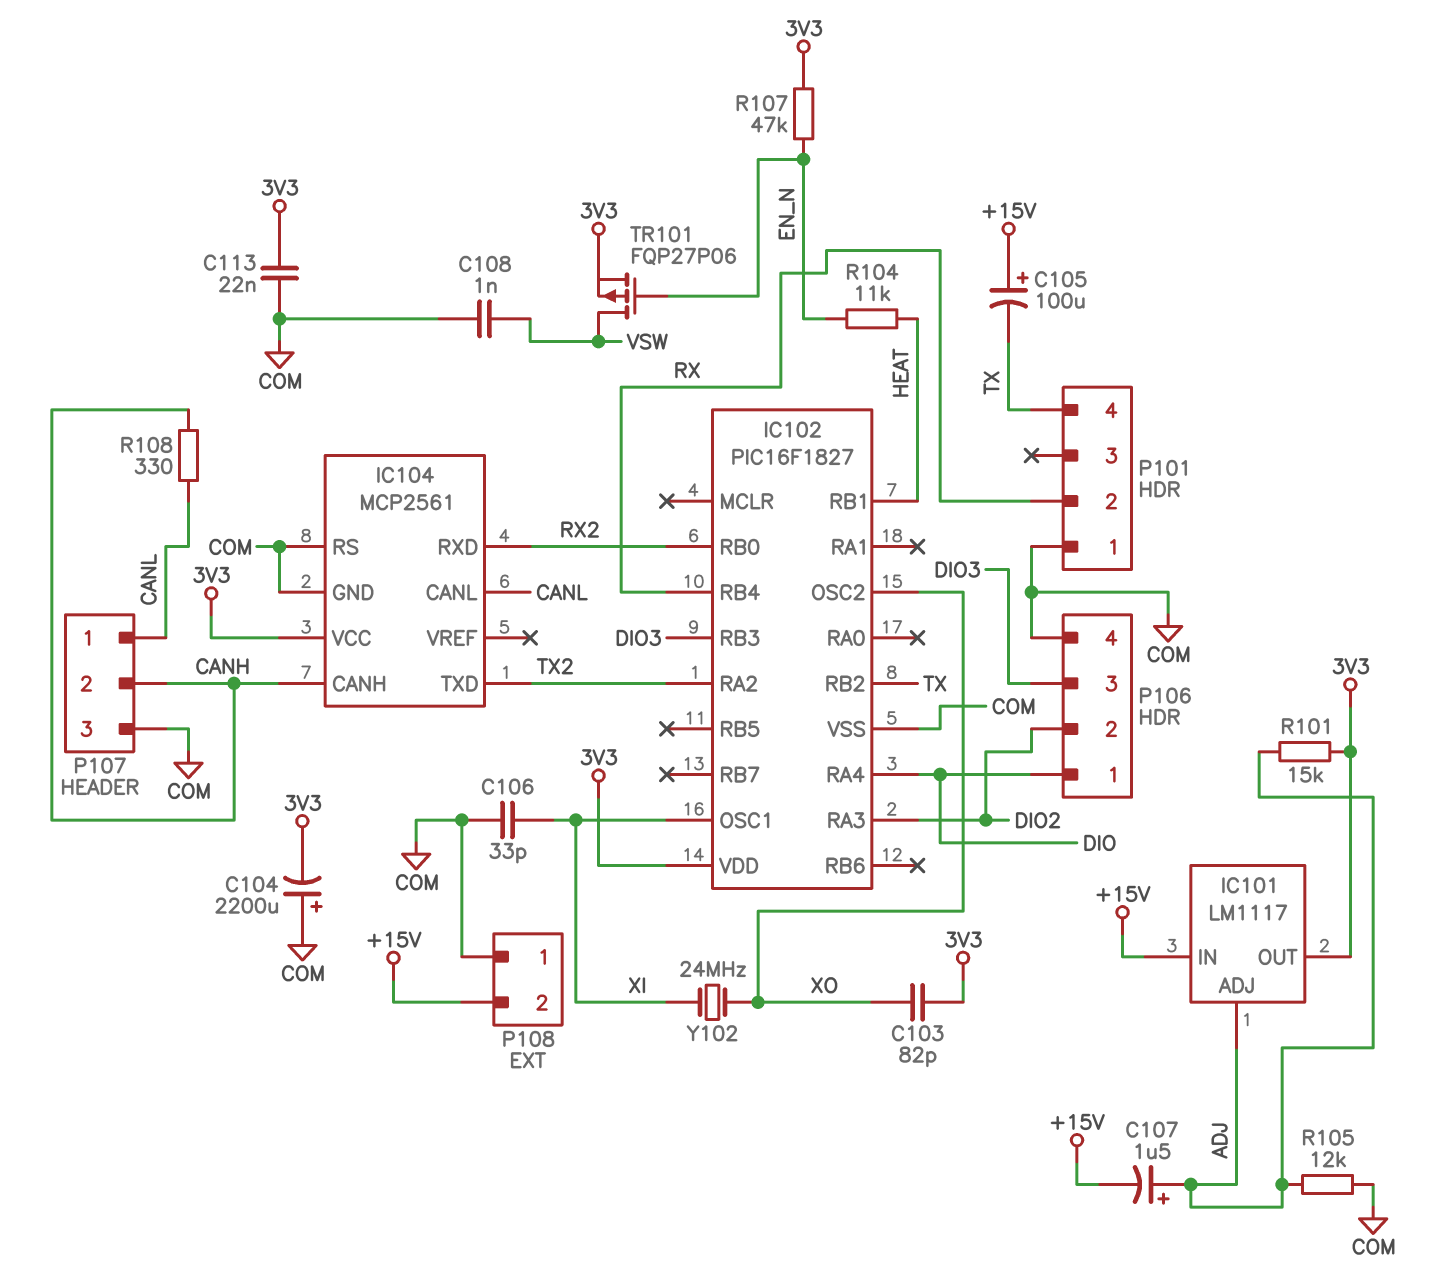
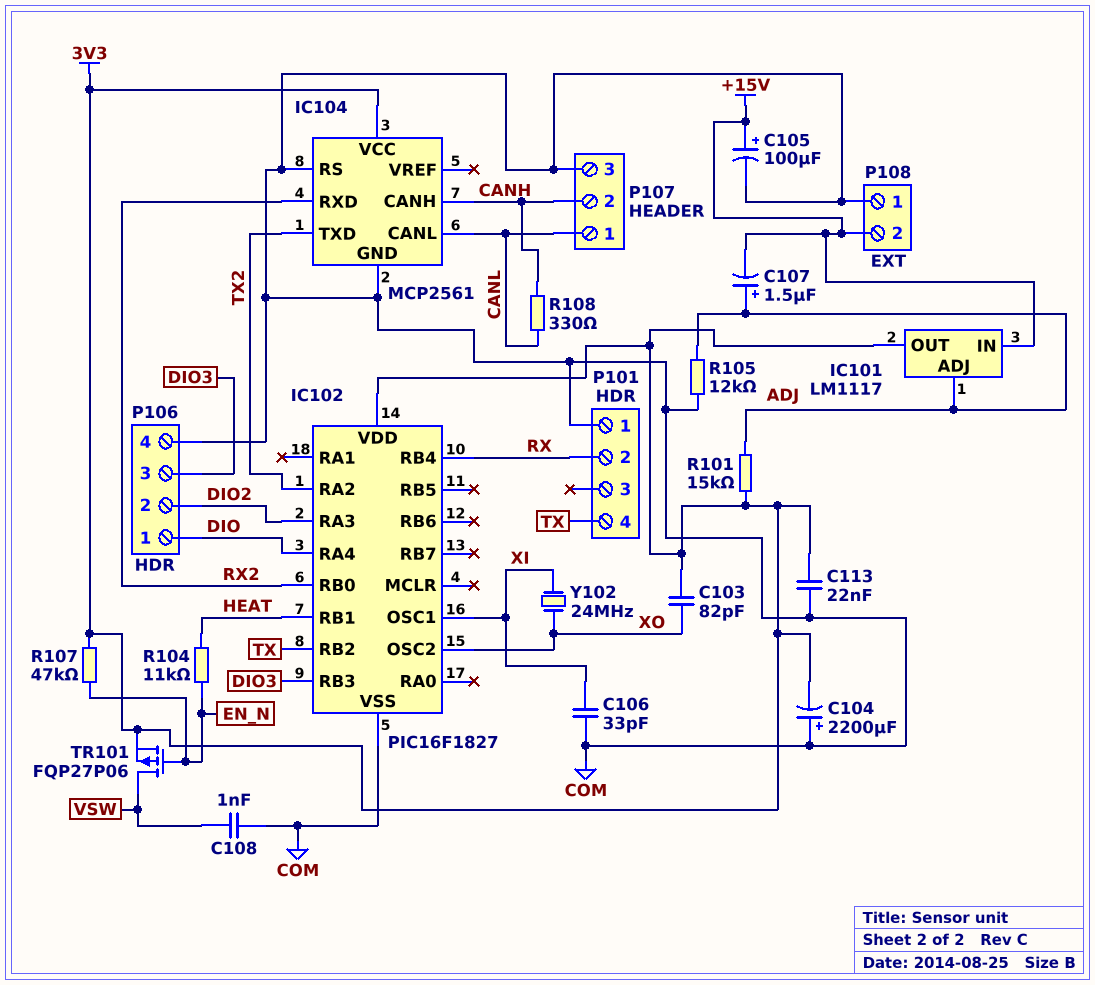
C105: 100uF (plus +15V, minus TX) -> 100uF (plus +15V, minus COM)

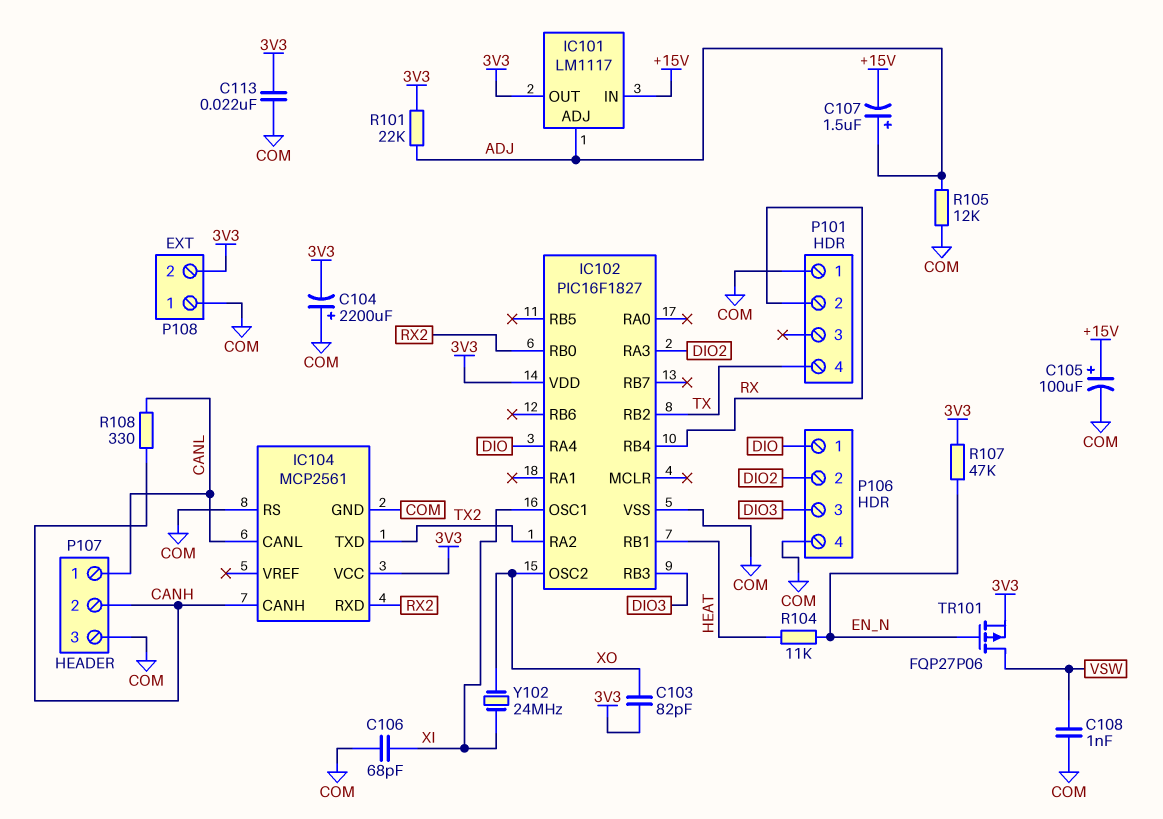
C106: 33pF (COM, XI) -> 68pF (COM, XI)
P108 pin 2: +15V -> 3V3
R101: 15k (3V3, ADJ) -> 22k (3V3, ADJ)

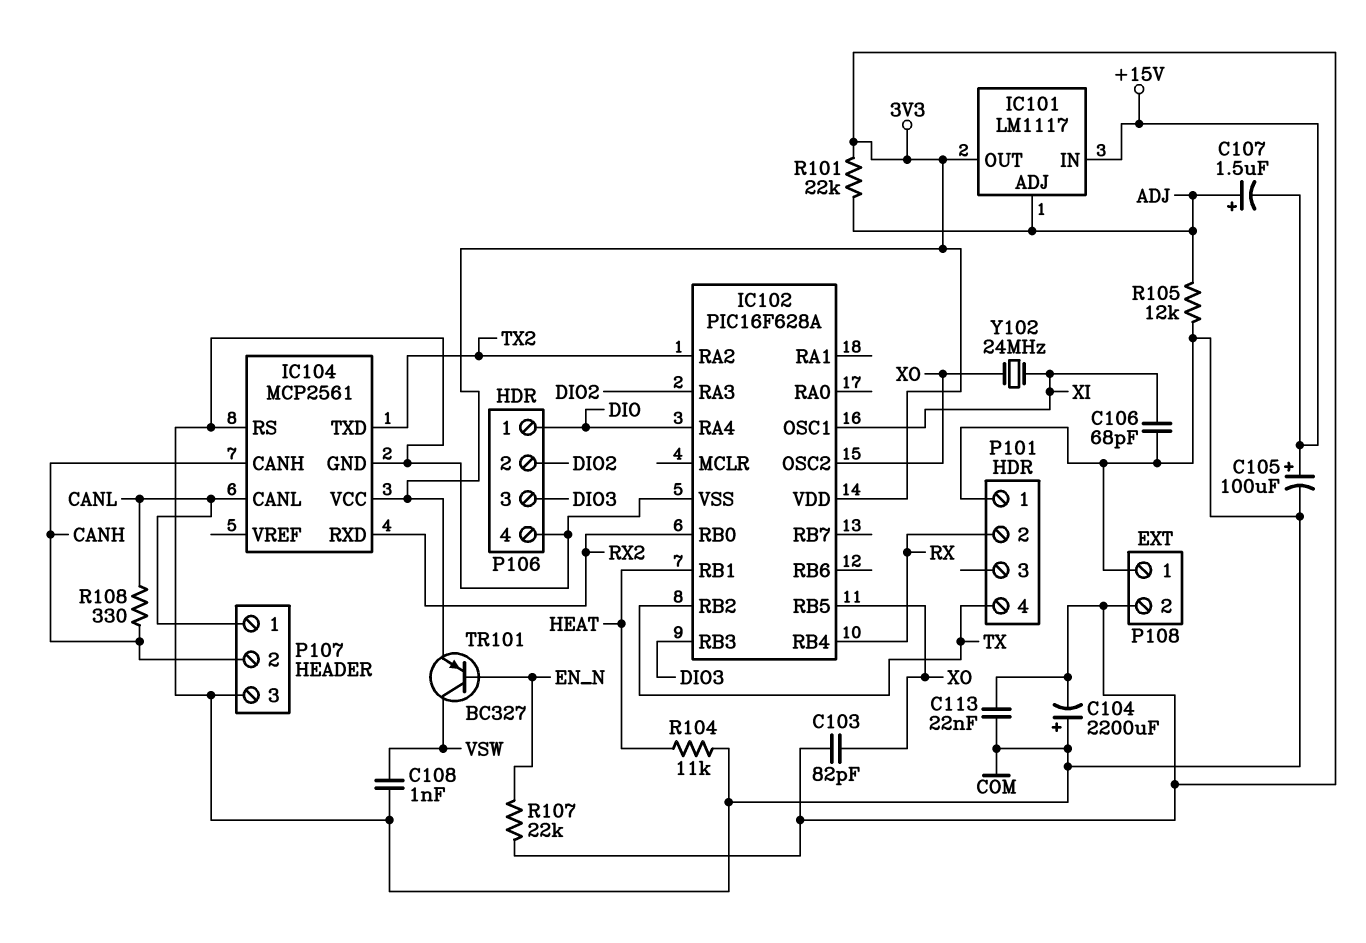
IC102: PIC16F1827 -> PIC16F628A
IC102 pin RB5: none -> XO
R104: 11k (EN_N, HEAT) -> 11k (COM, HEAT)
R107: 47k (3V3, EN_N) -> 22k (3V3, EN_N)
TR101: PMOS FQP27P06 (G EN_N, D VSW, S 3V3) -> PNP BC327 (B EN_N, C VSW, E 3V3)

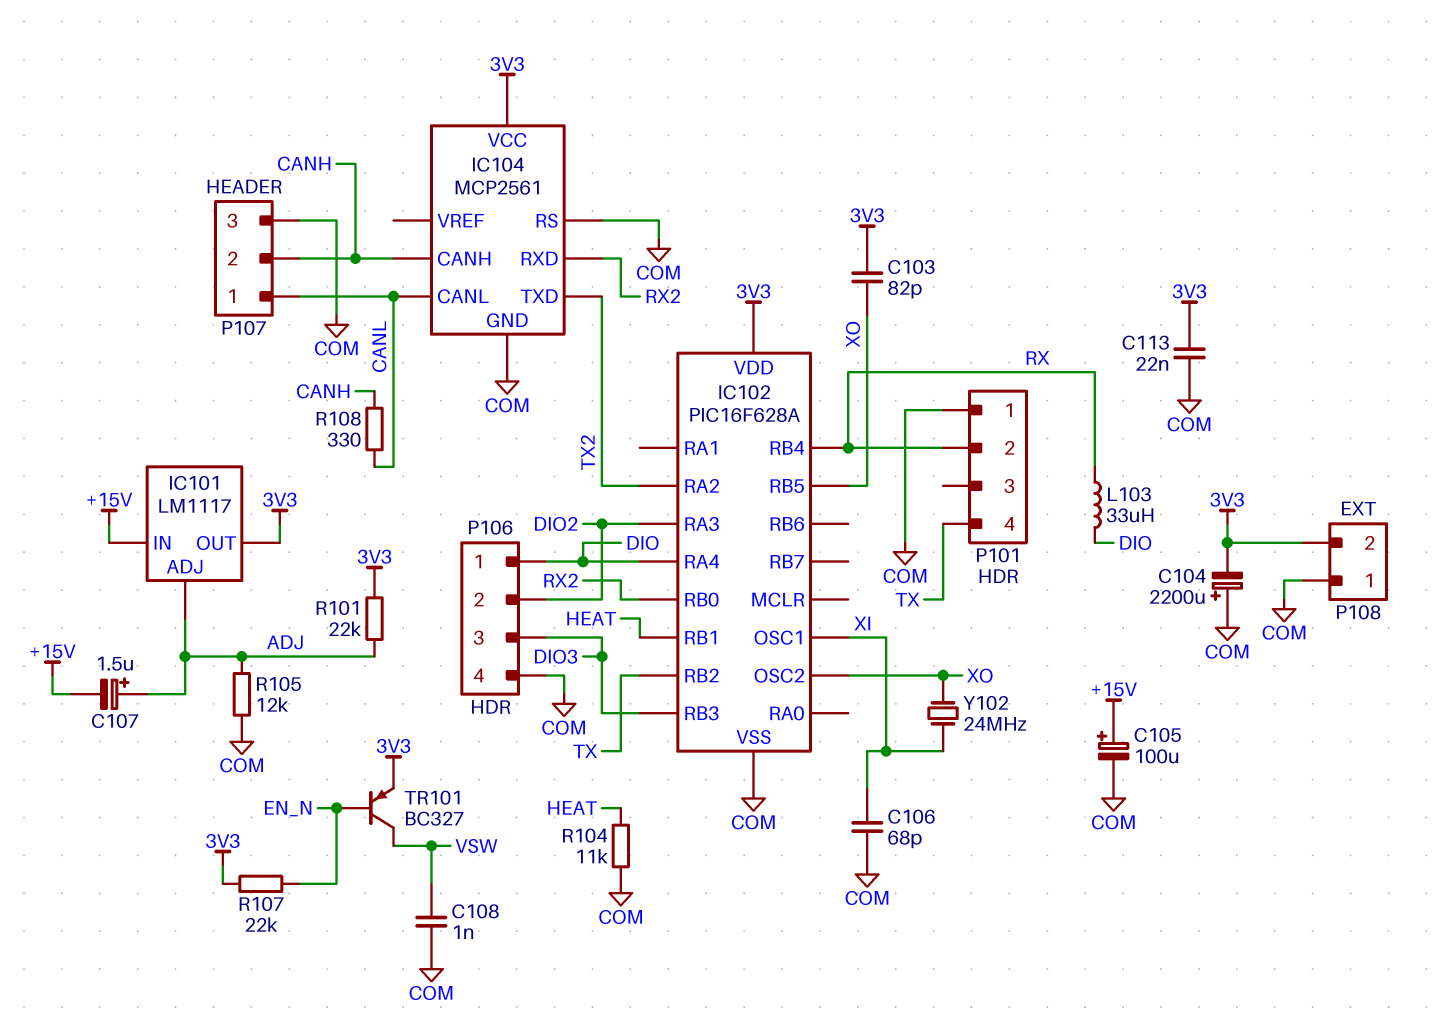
L103: none -> 33uH (DIO, RX)

